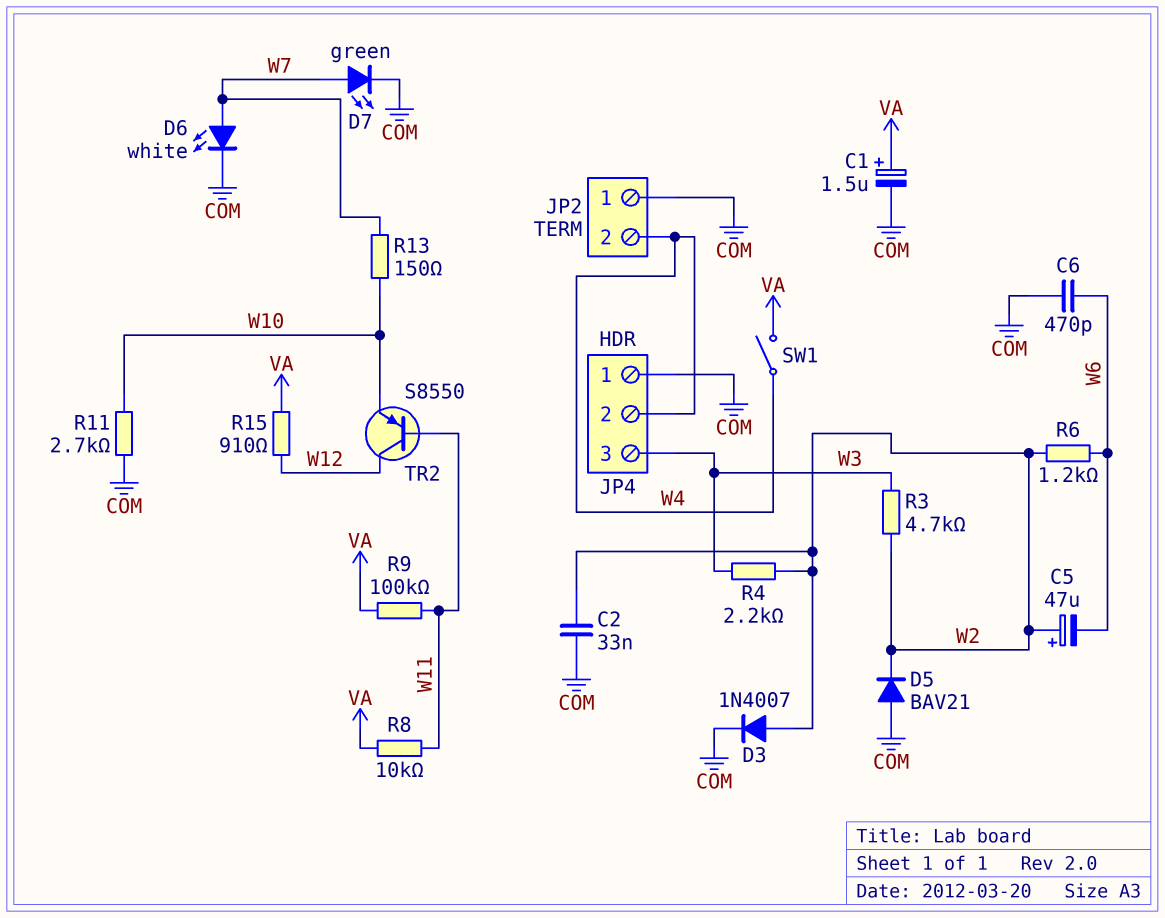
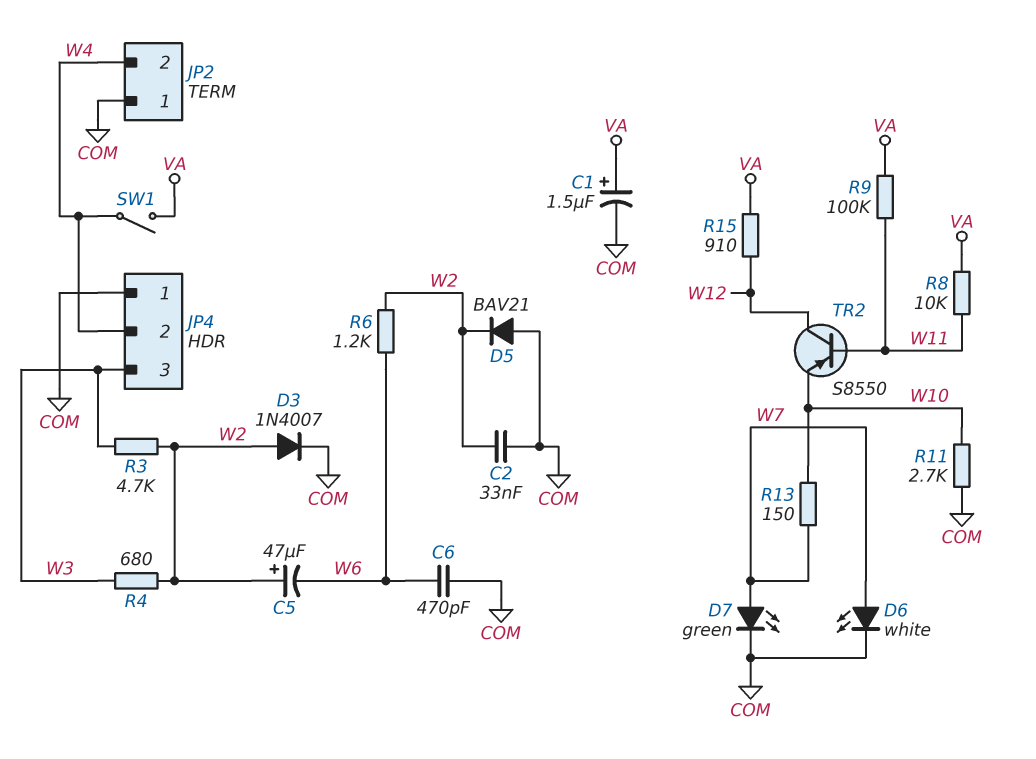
R4: 2.2k (W2, W3) -> 680 (W2, W3)

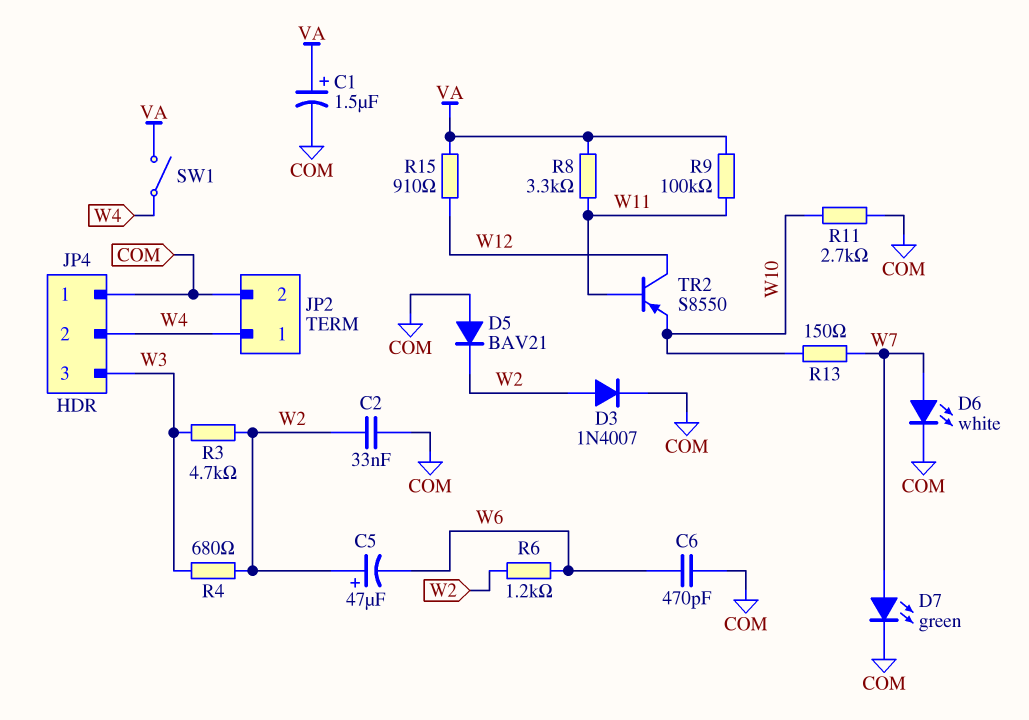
JP2 pin 1: COM -> W4
JP2 pin 2: W4 -> COM
R8: 10k (VA, W11) -> 3.3k (VA, W11)

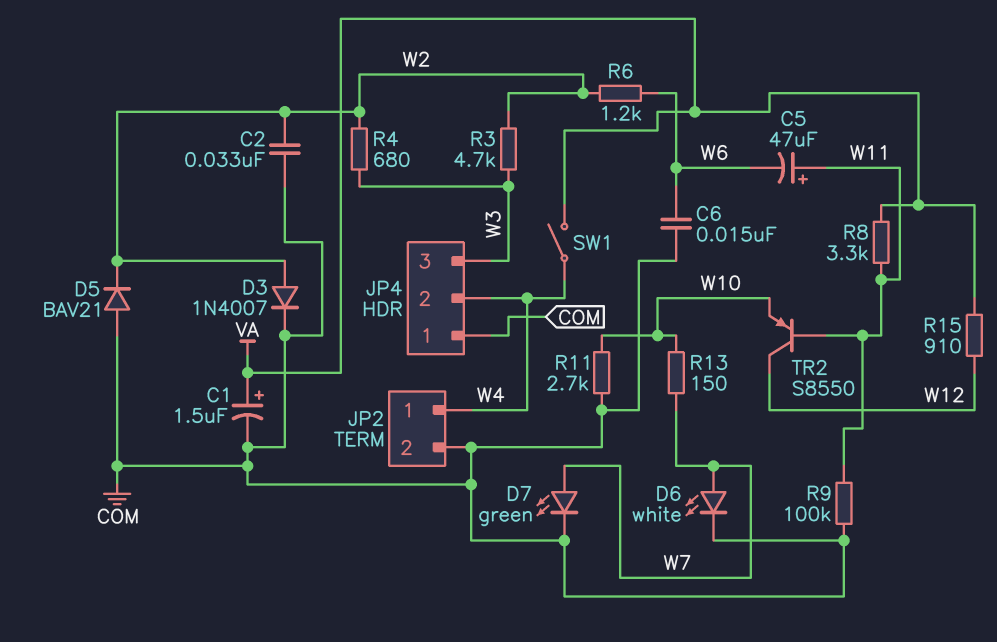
C5: 47uF (plus W2, minus W6) -> 47uF (plus W11, minus W6)
C6: 470pF (COM, W6) -> 15nF (COM, W6)
R9: 100k (VA, W11) -> 100k (COM, W11)

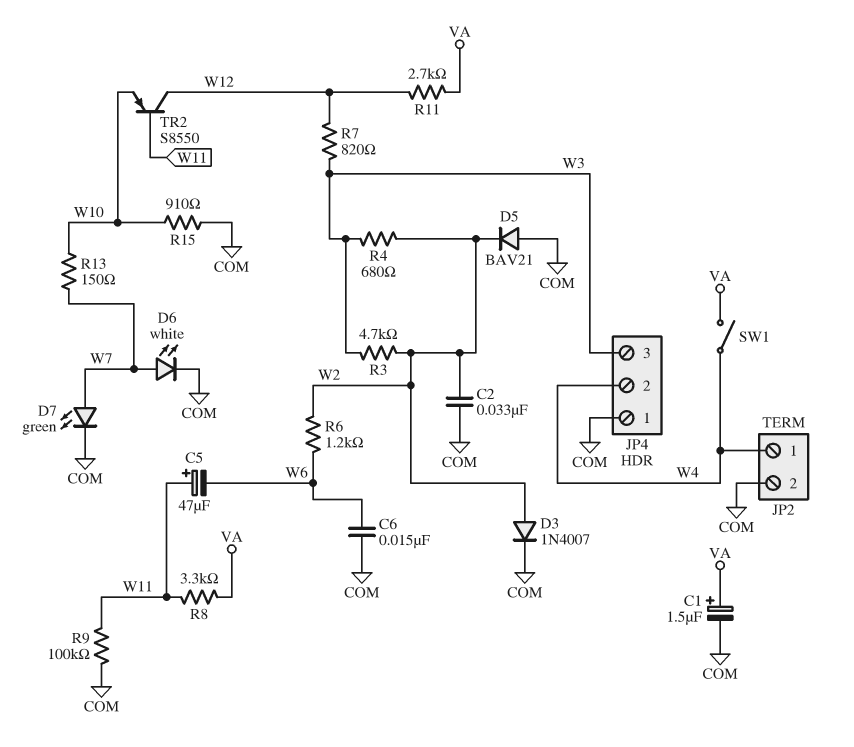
R7: none -> 820 (W3, W12)
R11: 2.7k (COM, W10) -> 2.7k (VA, W12)
R15: 910 (VA, W12) -> 910 (COM, W10)

